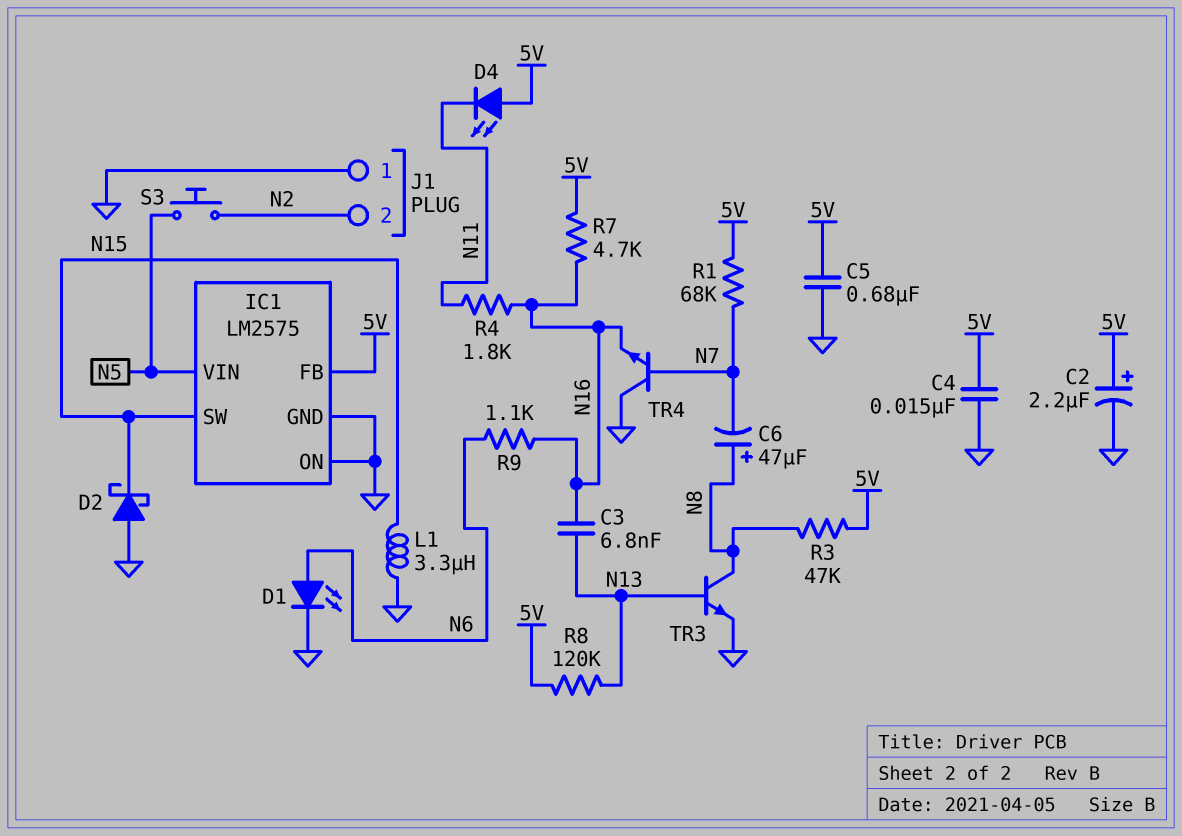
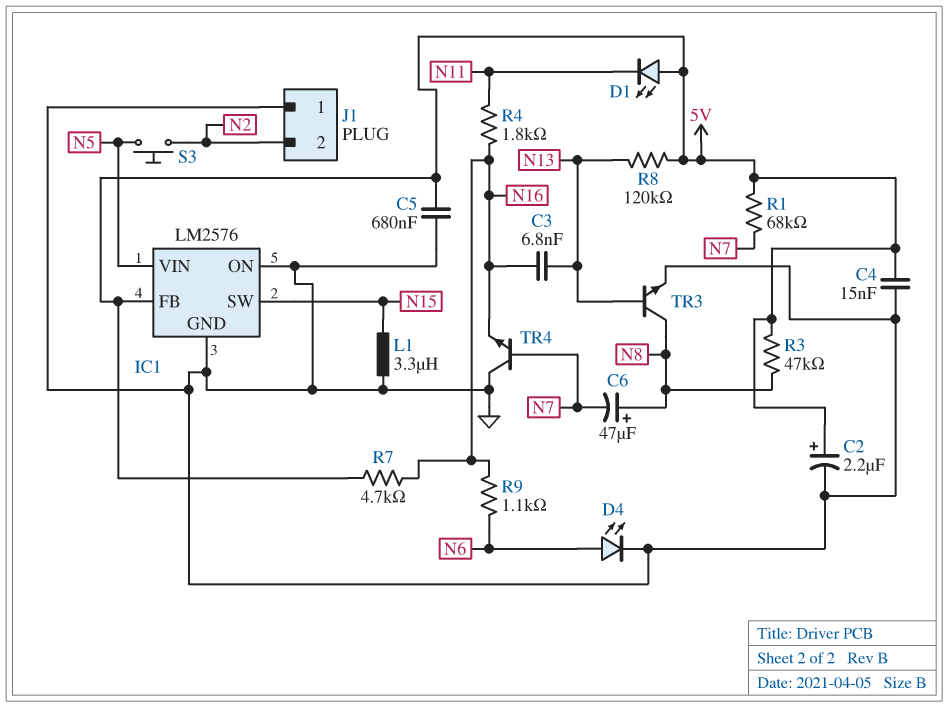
D1: LED (A N6, K GND) -> LED (A 5V, K N11)
D2: schottky (A GND, K N15) -> none
D4: LED (A 5V, K N11) -> LED (A N6, K GND)
IC1: LM2575 -> LM2576

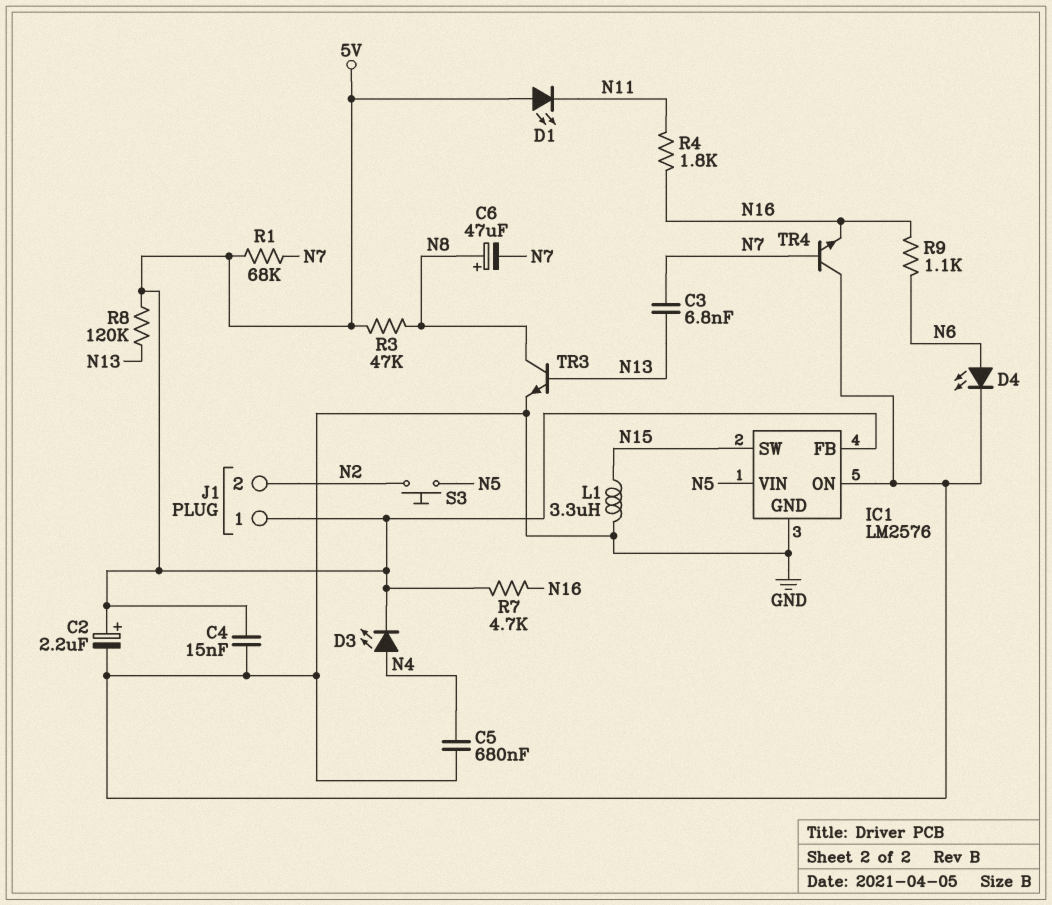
C3: 6.8nF (N13, N16) -> 6.8nF (N7, N13)
C5: 680nF (5V, GND) -> 680nF (GND, N4)
D3: none -> LED (A N4, K 5V)
J1 pin 1: GND -> 5V

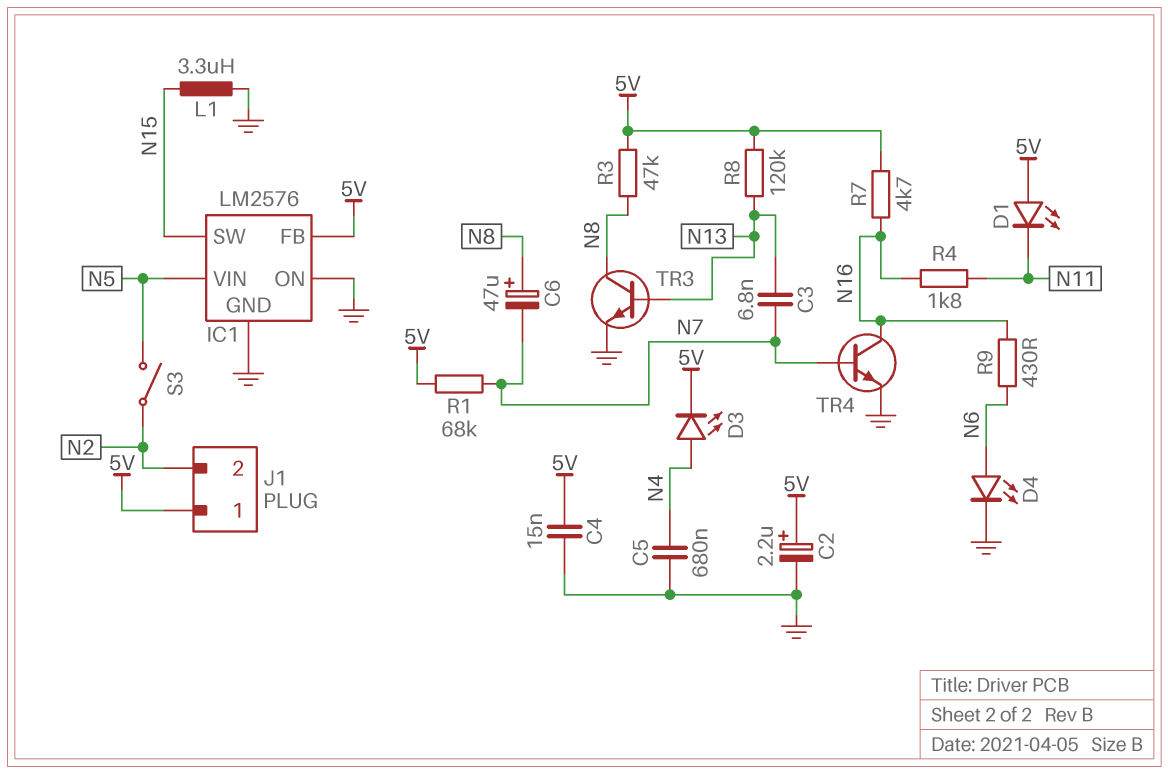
R9: 1.1k (N6, N16) -> 430 (N6, N16)
S3: button (N2, N5) -> switch (N2, N5)
TR4: NPN (B N7, C GND, E N16) -> NPN (B N7, C N16, E GND)

